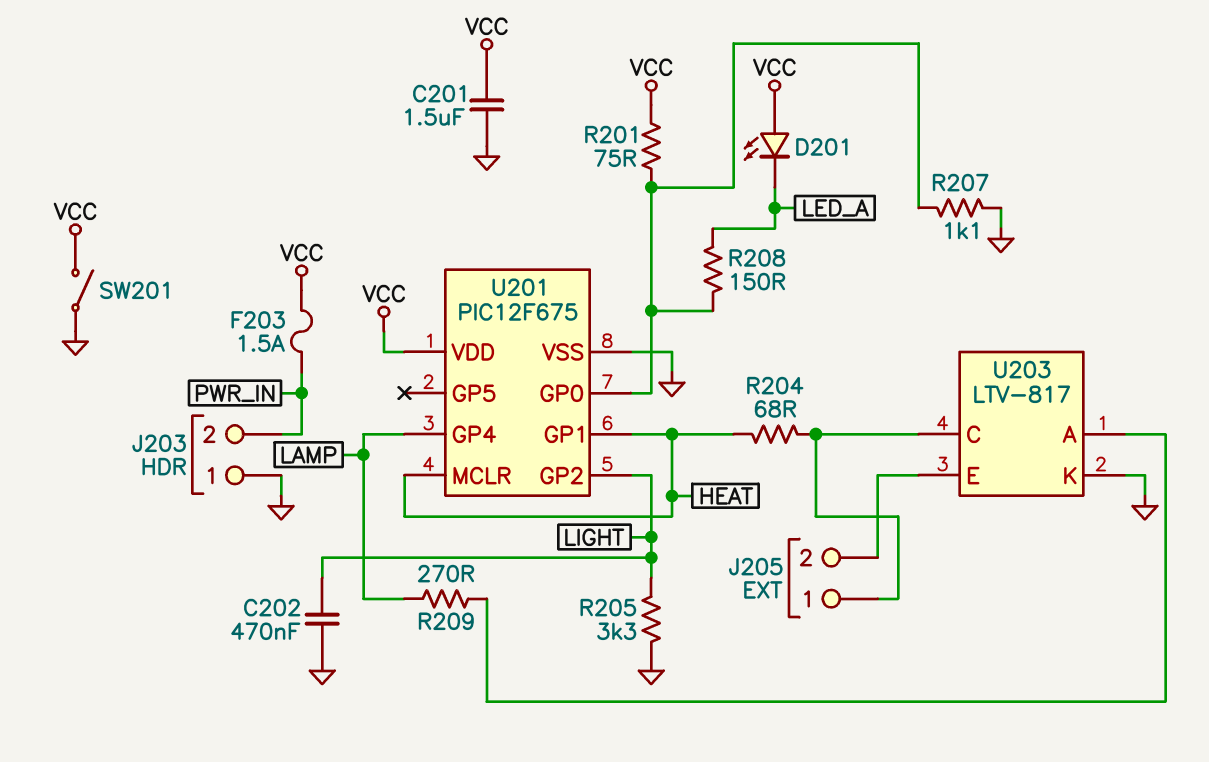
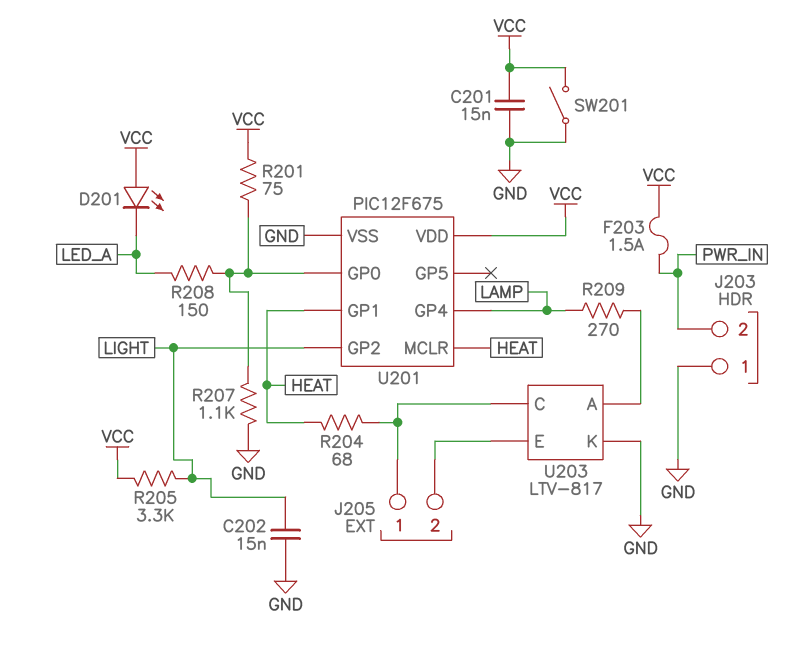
C201: 1.5uF (GND, VCC) -> 15nF (GND, VCC)
C202: 470nF (GND, LIGHT) -> 15nF (GND, LIGHT)
R205: 3.3k (GND, LIGHT) -> 3.3k (LIGHT, VCC)

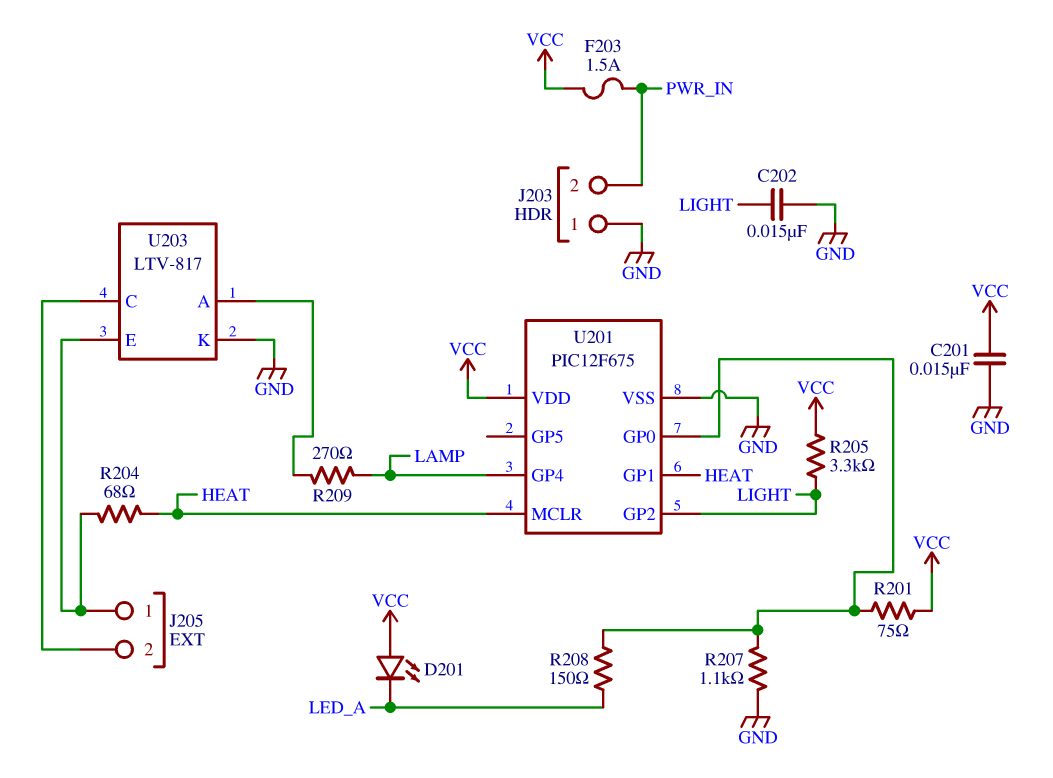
SW201: switch (GND, VCC) -> none
U203 pin C: J205/1 -> J205/2
U203 pin E: J205/2 -> J205/1

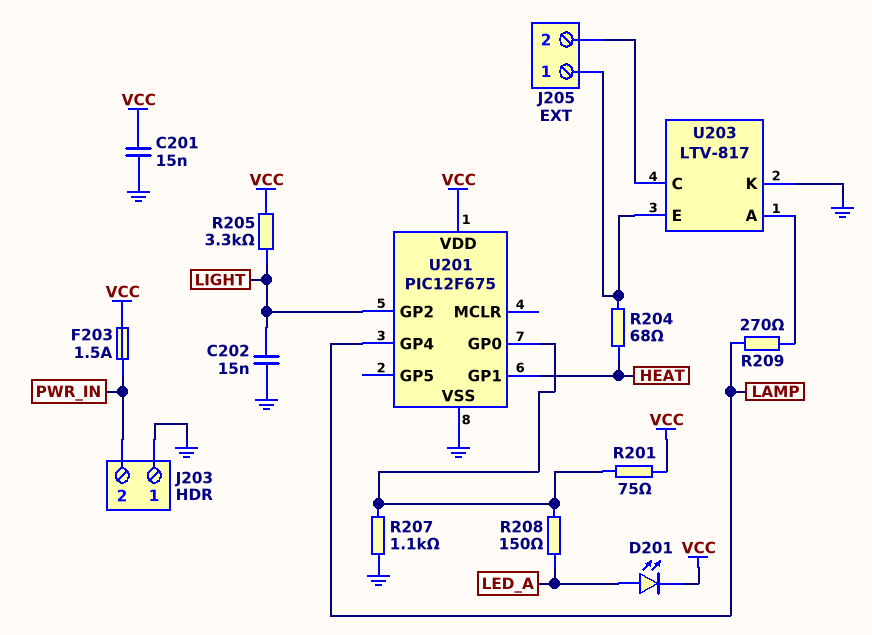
D201: LED (A VCC, K LED_A) -> LED (A LED_A, K VCC)
U201 pin MCLR: HEAT -> none

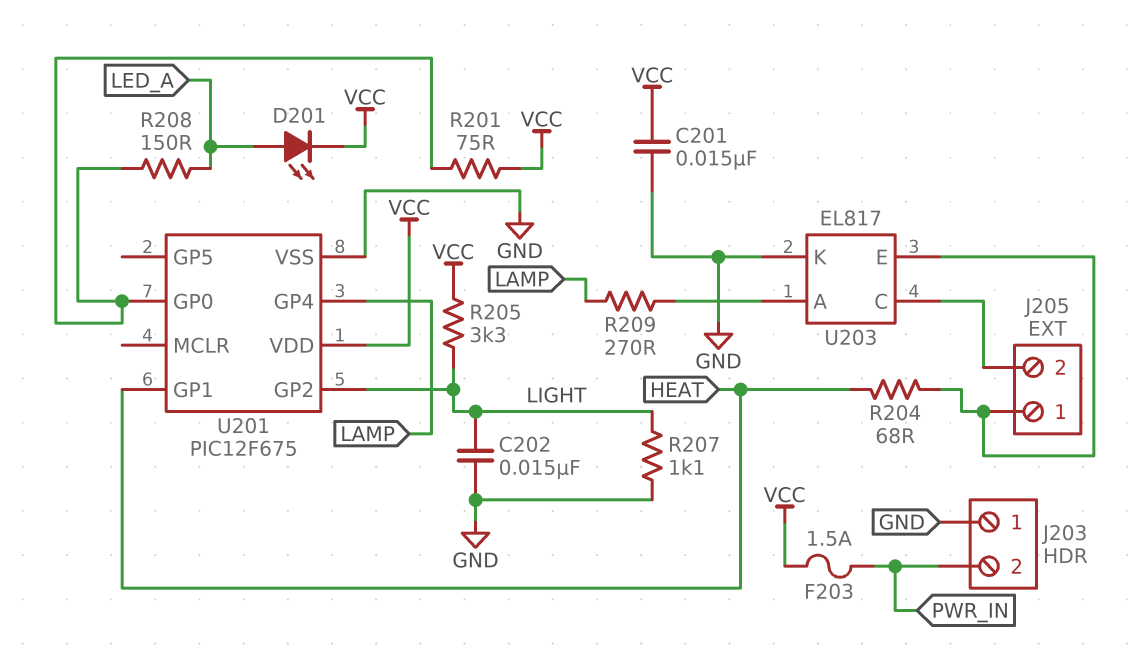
R207: 1.1k (GND, U201/GP0) -> 1.1k (GND, LIGHT)
U203: LTV-817 -> EL817

